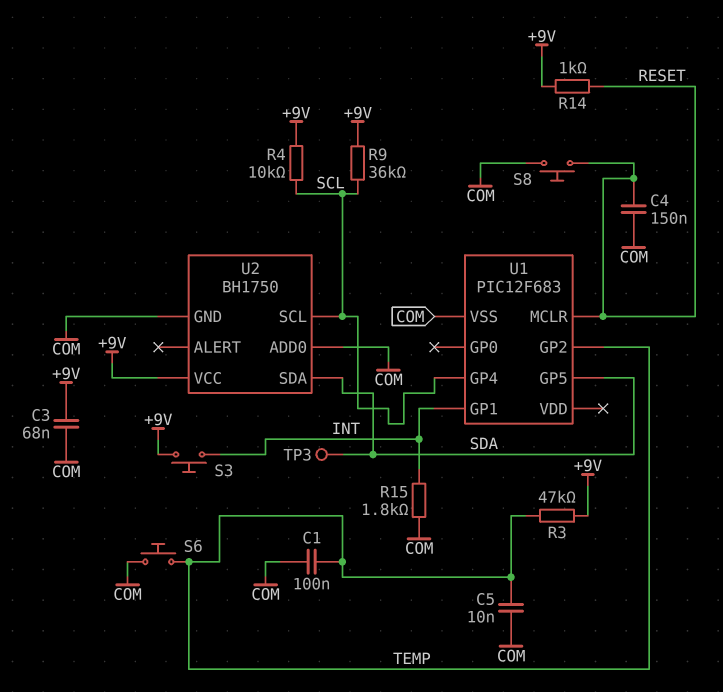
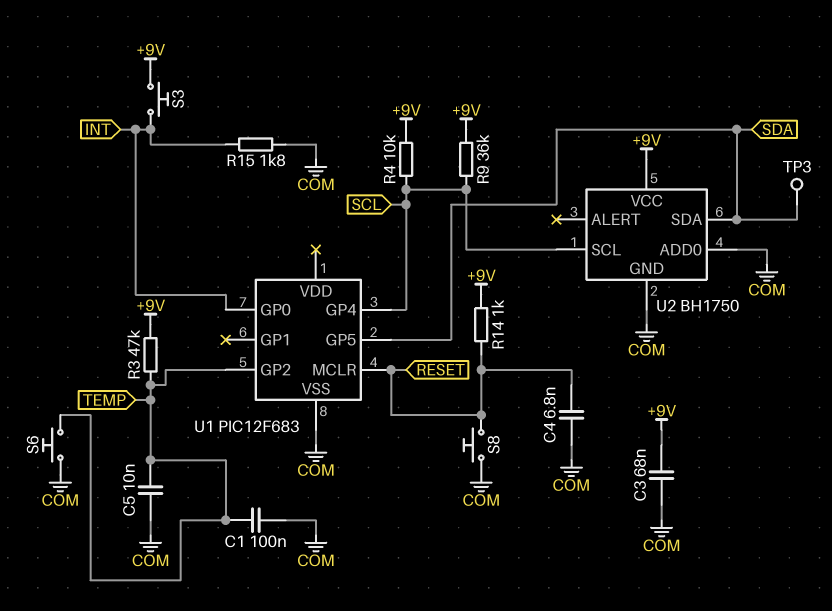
C4: 150nF (COM, RESET) -> 6.8nF (COM, RESET)
U1 pin GP0: none -> INT
U1 pin GP1: INT -> none

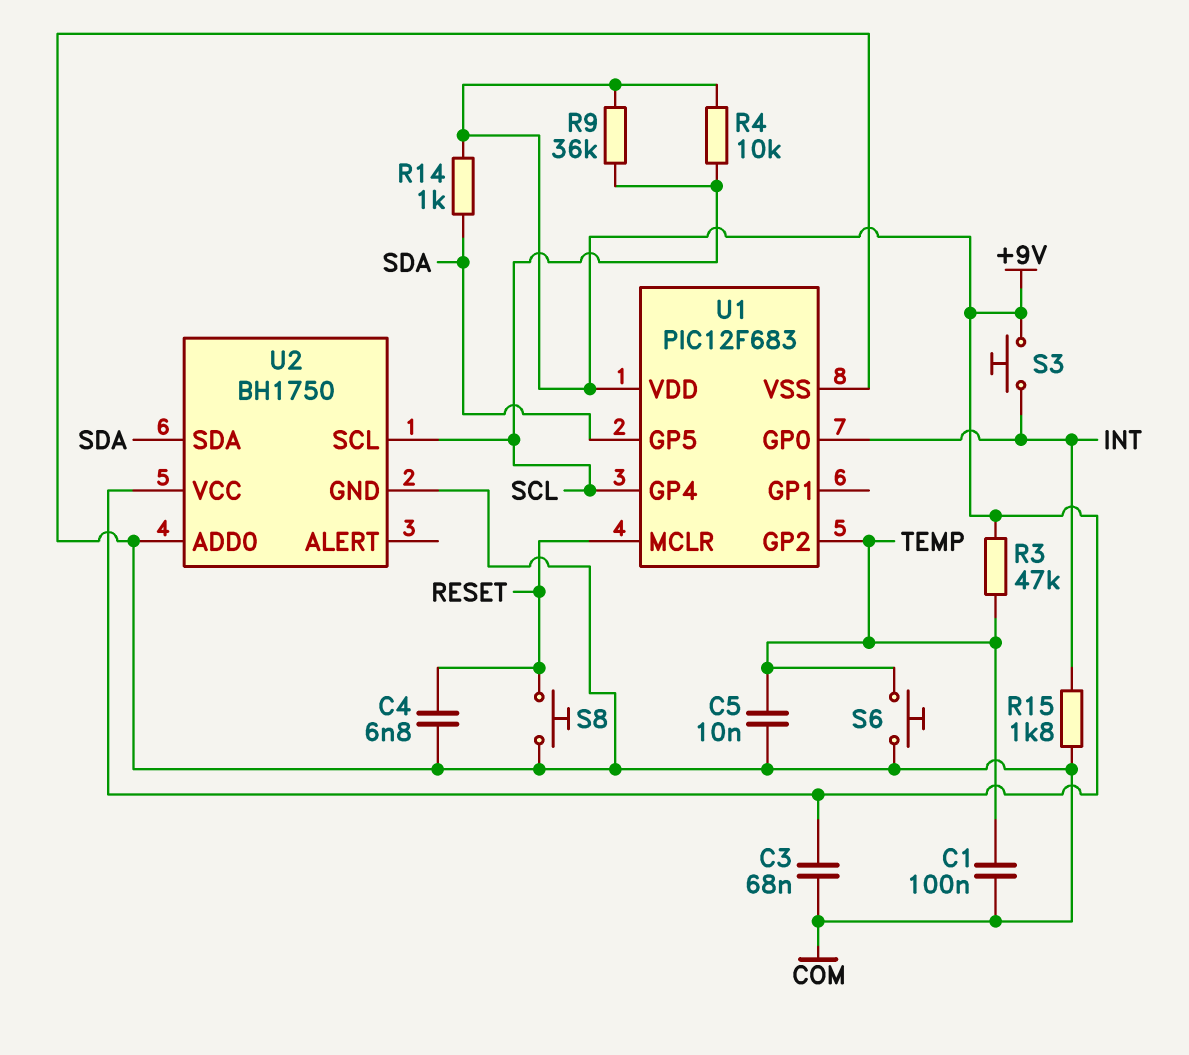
R14: 1k (+9V, RESET) -> 1k (+9V, SDA)
TP3: test point (SDA) -> none
U1 pin VDD: none -> +9V

